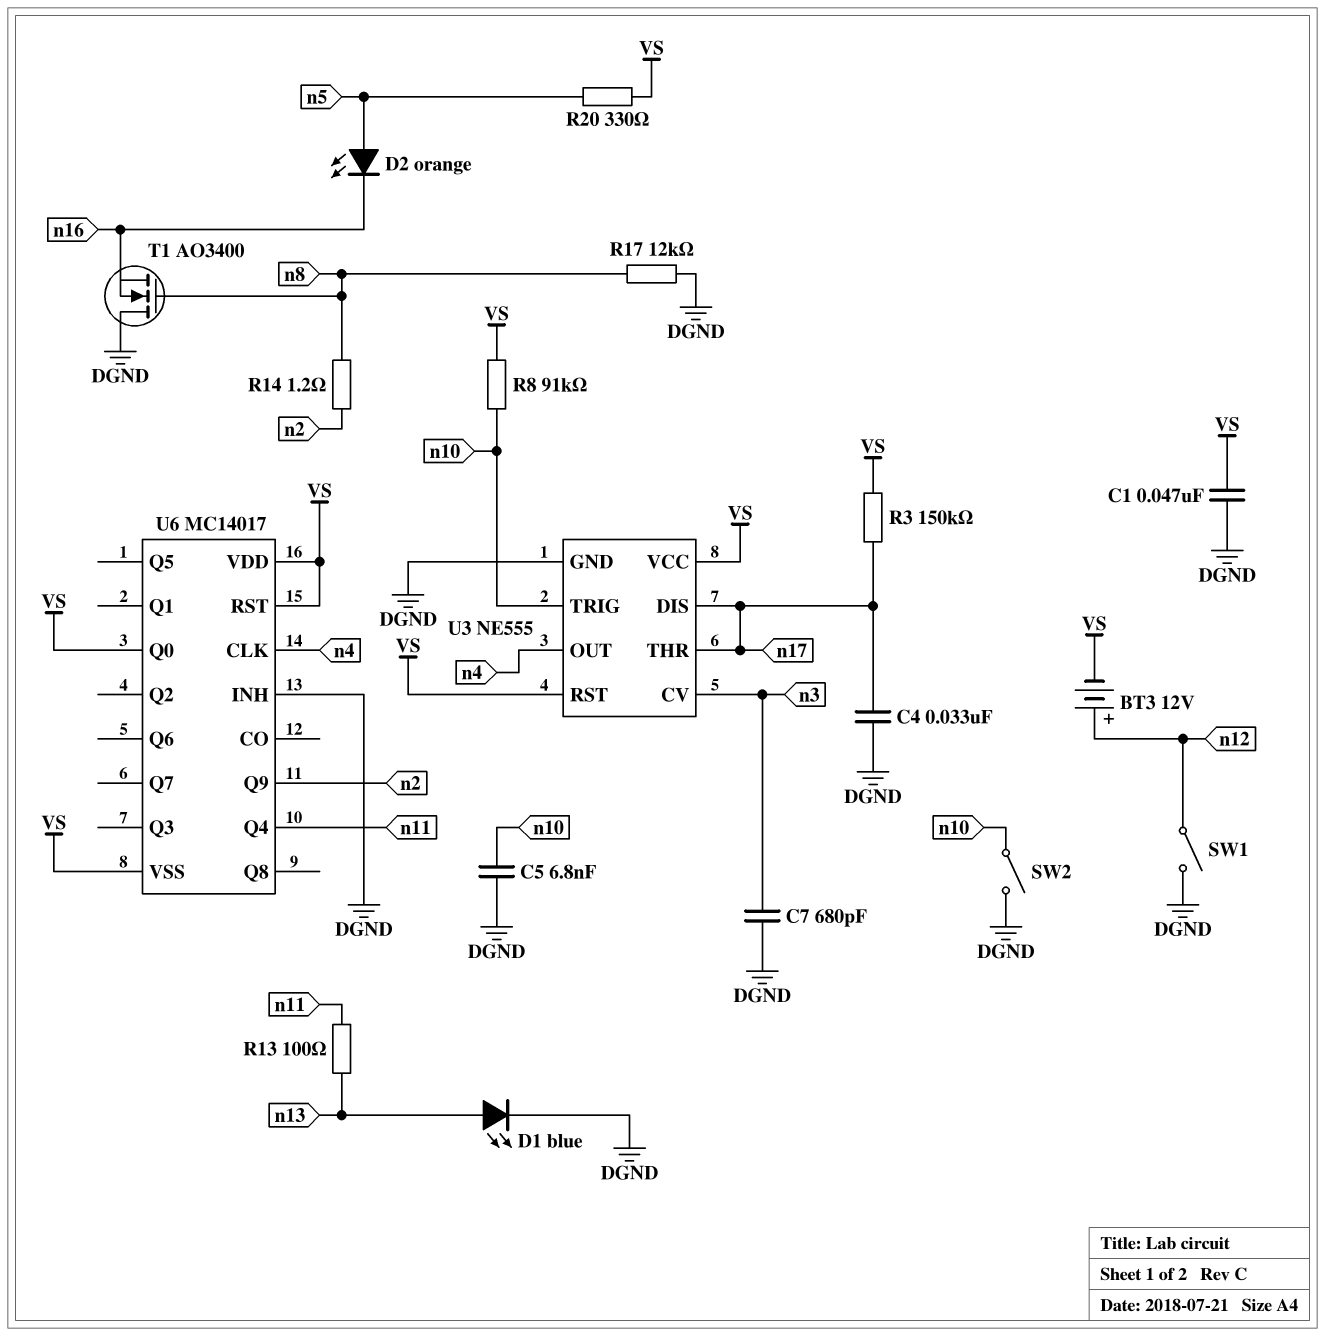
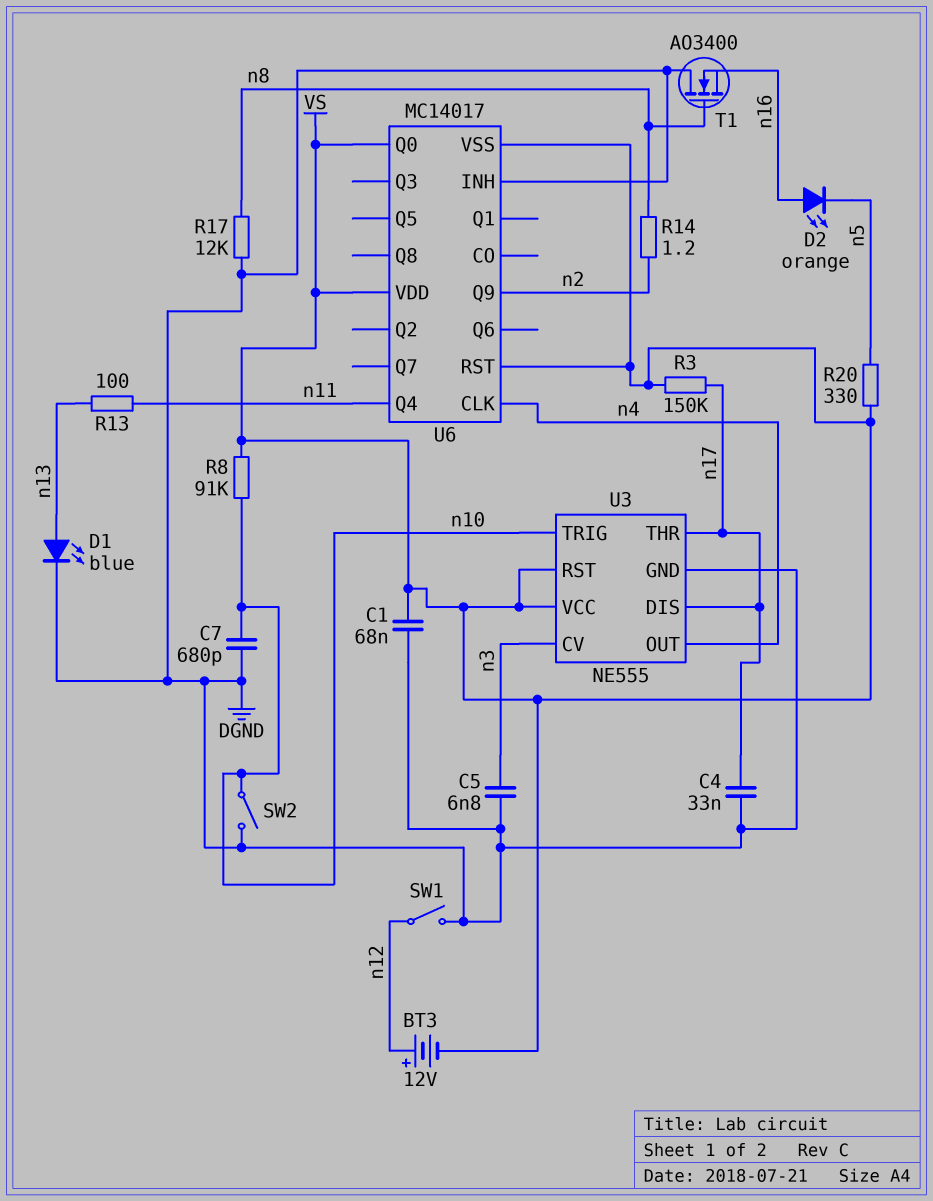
C1: 47nF (DGND, VS) -> 68nF (DGND, VS)
C5: 6.8nF (DGND, n10) -> 6.8nF (DGND, n3)
C7: 680pF (DGND, n3) -> 680pF (DGND, n10)
D2: LED orange (A n5, K n16) -> LED orange (A n16, K n5)

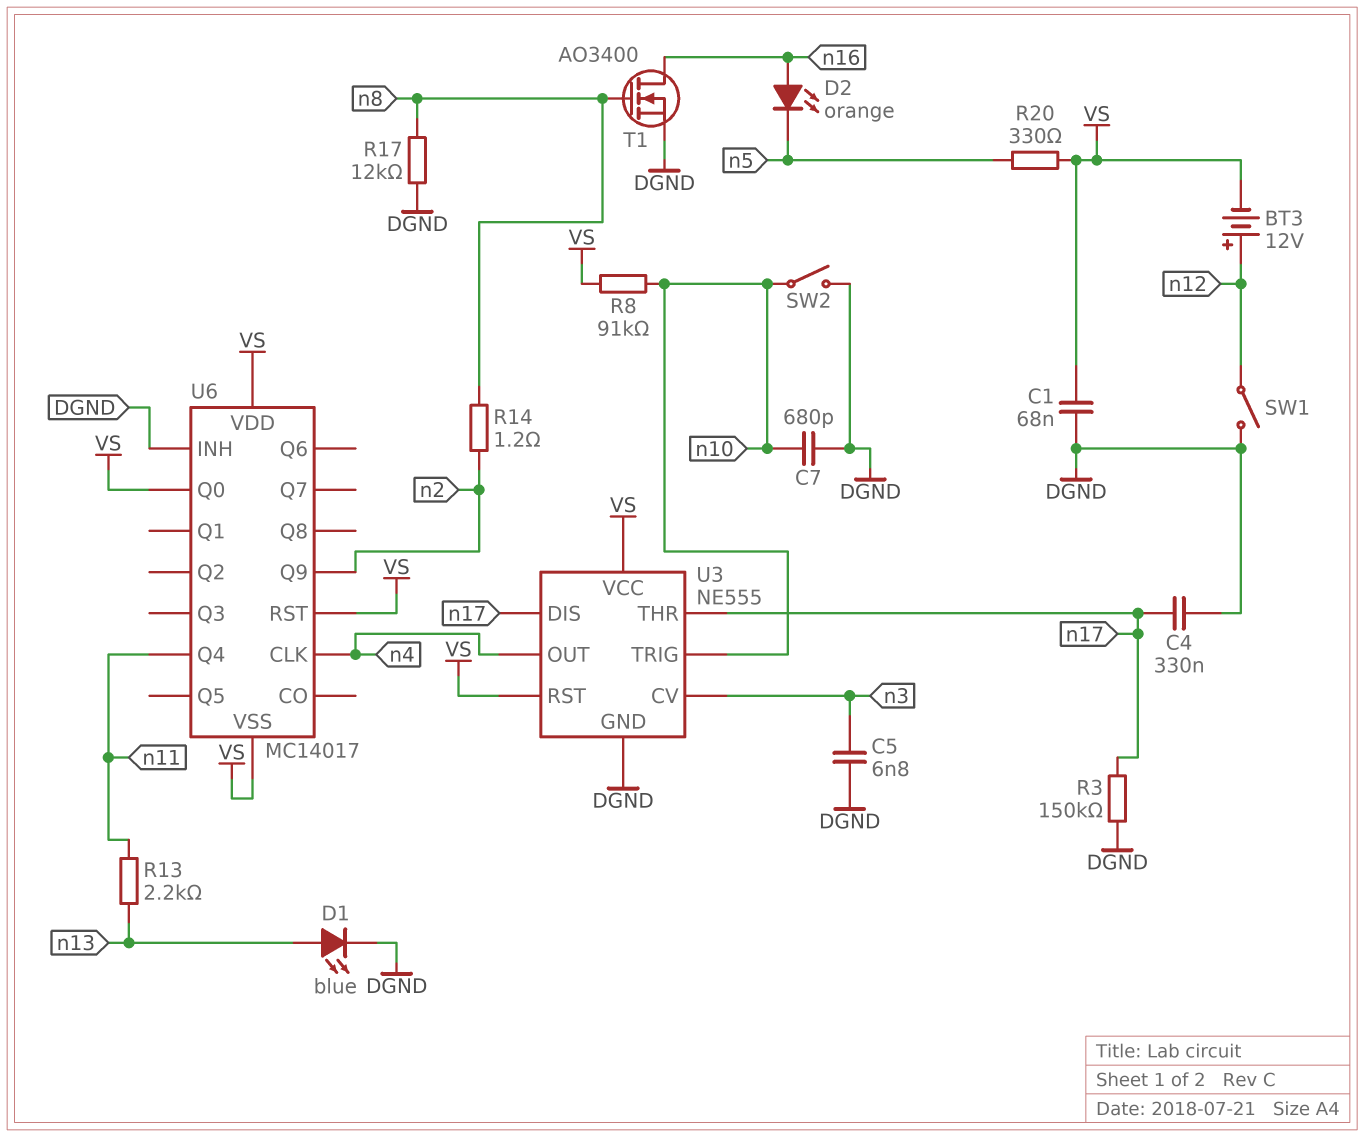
C4: 33nF (DGND, n17) -> 330nF (DGND, n17)
R3: 150k (VS, n17) -> 150k (DGND, n17)
R13: 100 (n11, n13) -> 2.2k (n11, n13)
T1: NMOS AO3400 (G n8, D DGND, S n16) -> NMOS AO3400 (G n8, D n16, S DGND)

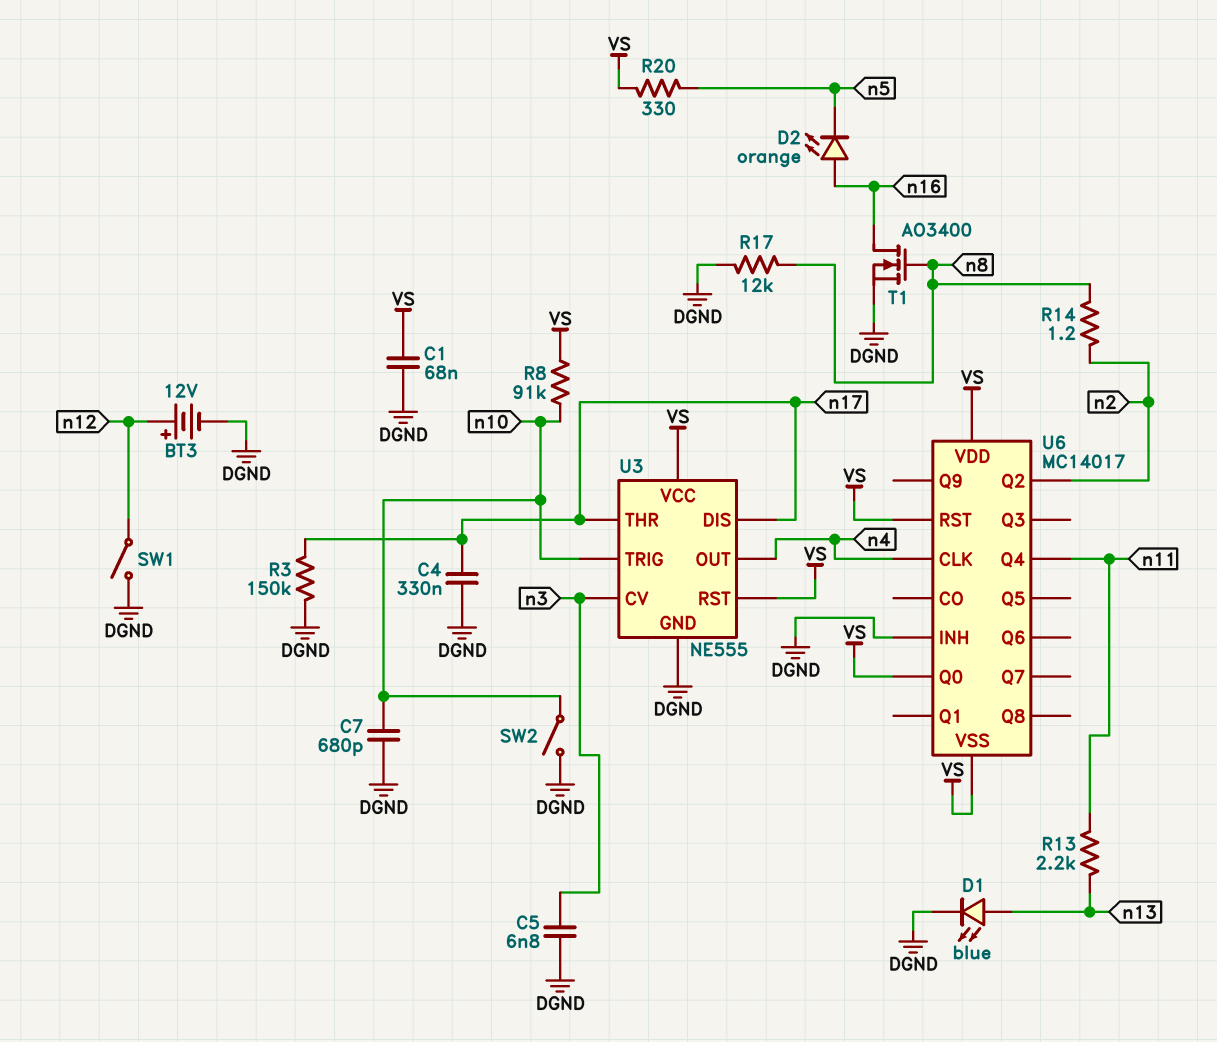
BT3: 12V (plus n12, minus VS) -> 12V (plus n12, minus DGND)
U6 pin Q2: none -> n2
U6 pin Q9: n2 -> none

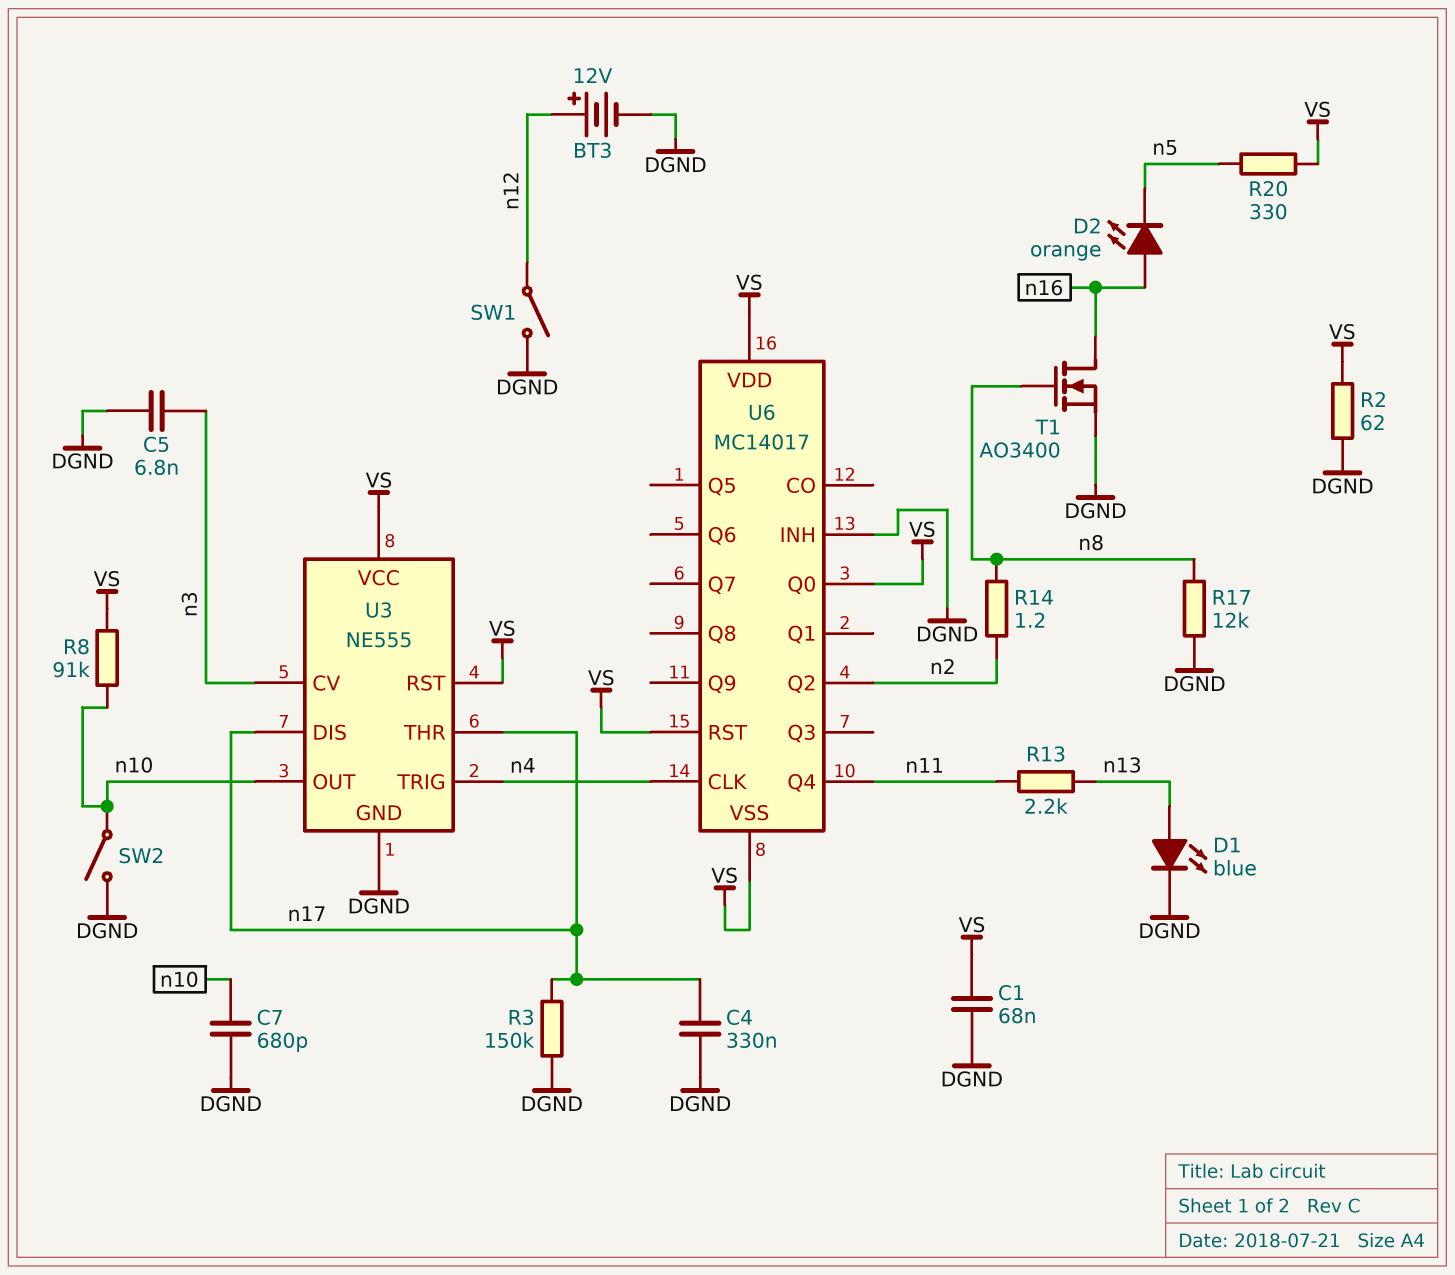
R2: none -> 62 (DGND, VS)
U3 pin OUT: n4 -> n10
U3 pin TRIG: n10 -> n4

